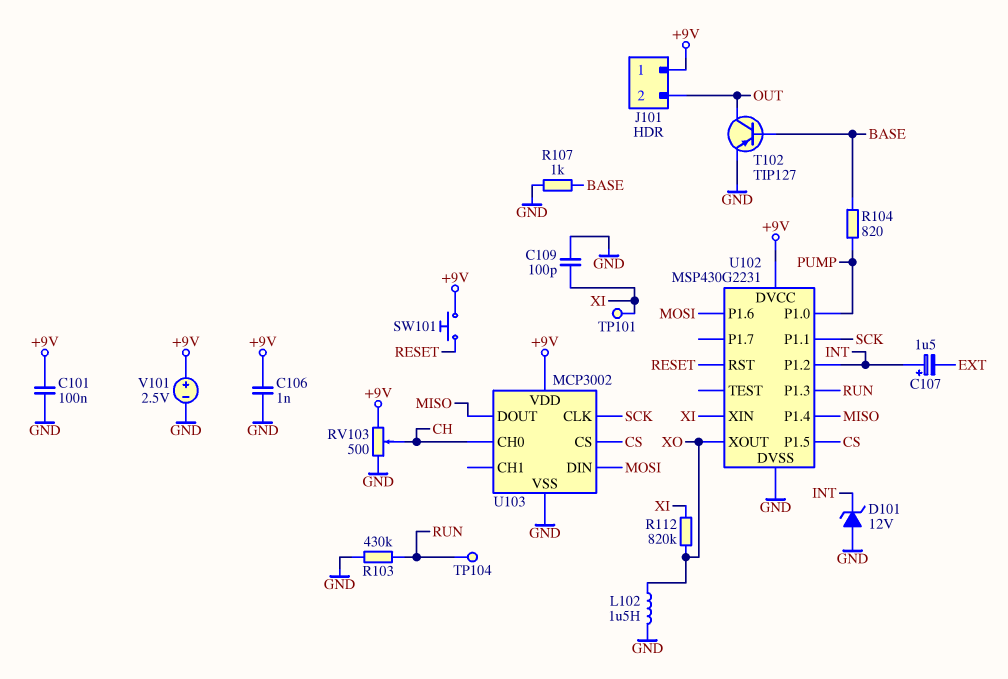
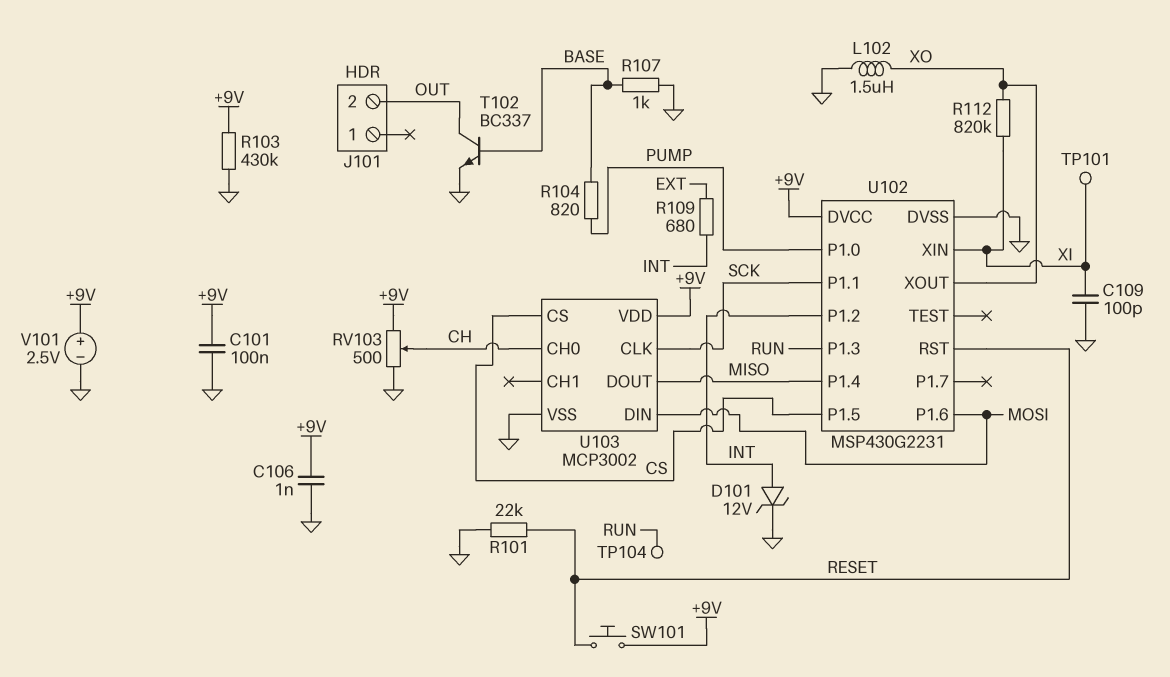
C107: 1.5uF (plus INT, minus EXT) -> none
D101: zener 12V (A GND, K INT) -> zener 12V (A INT, K GND)
J101 pin 1: +9V -> none
R101: none -> 22k (GND, RESET)
R103: 430k (GND, RUN) -> 430k (+9V, GND)
R109: none -> 680 (EXT, INT)
T102: PNP TIP127 (B BASE, C OUT, E GND) -> NPN BC337 (B BASE, C OUT, E GND)

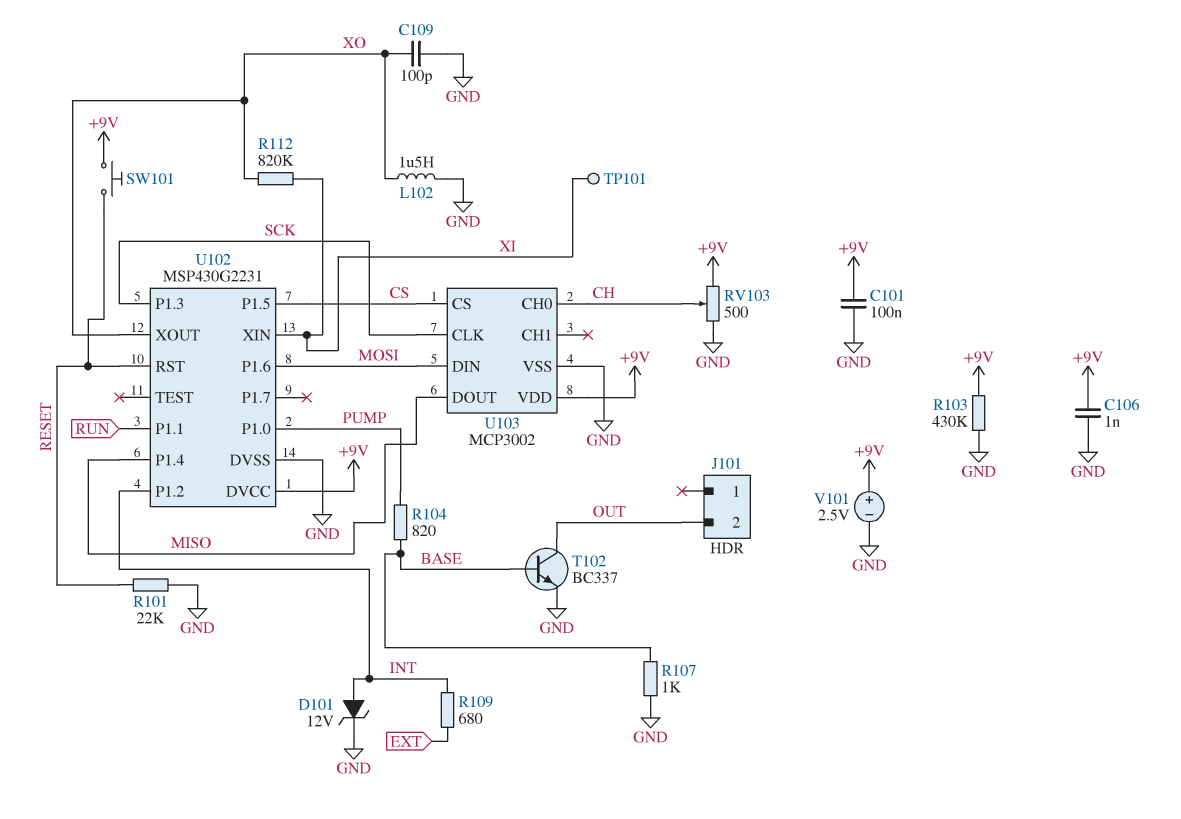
C109: 100pF (GND, XI) -> 100pF (GND, XO)
TP104: test point (RUN) -> none
U102 pin P1.1: SCK -> RUN
U102 pin P1.3: RUN -> SCK

